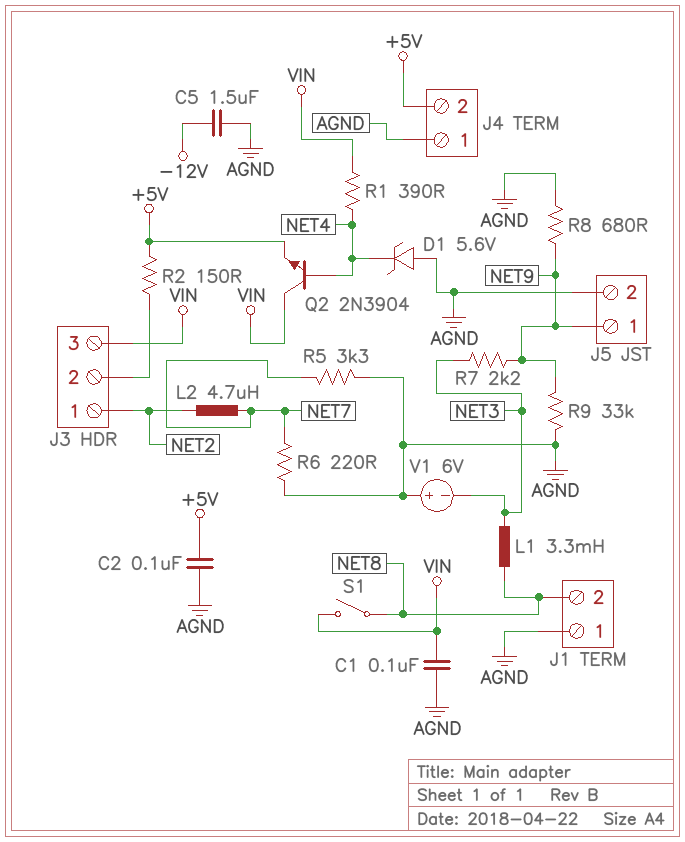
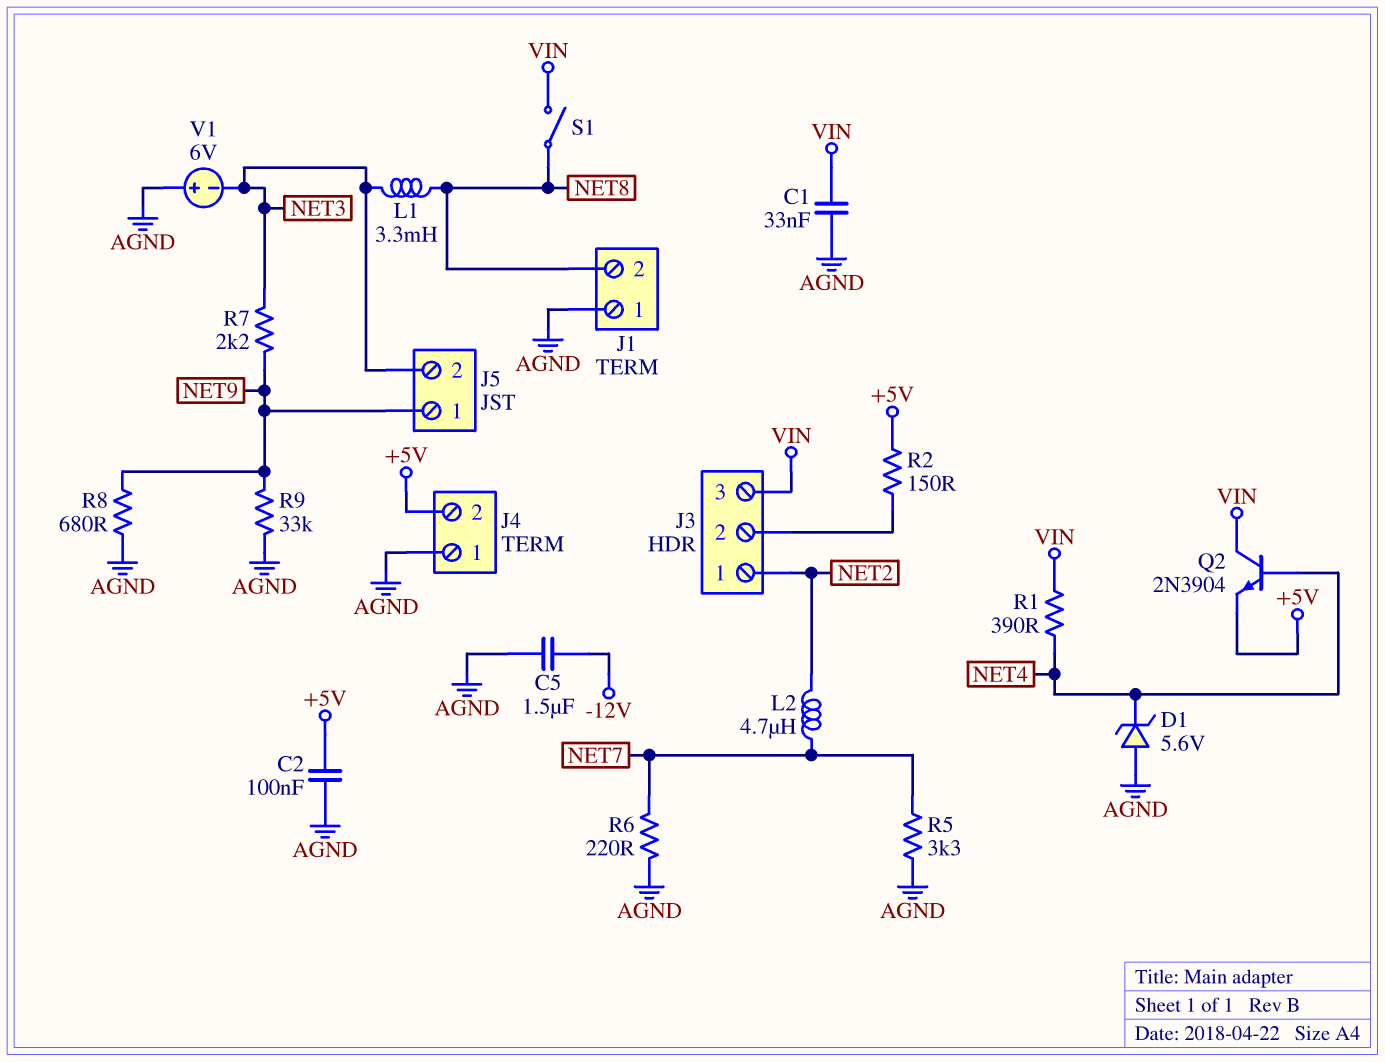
C1: 100nF (AGND, VIN) -> 33nF (AGND, VIN)
J5 pin 2: AGND -> NET3

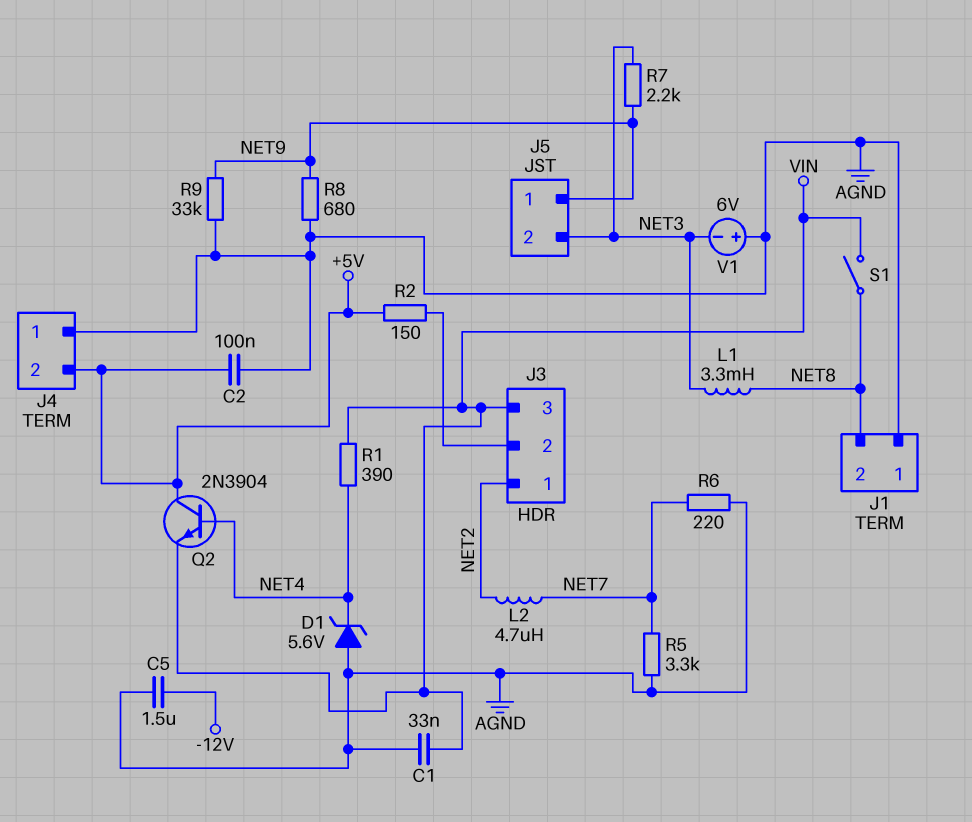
Q2: NPN 2N3904 (B NET4, C VIN, E +5V) -> NPN 2N3904 (B NET4, C +5V, E VIN)

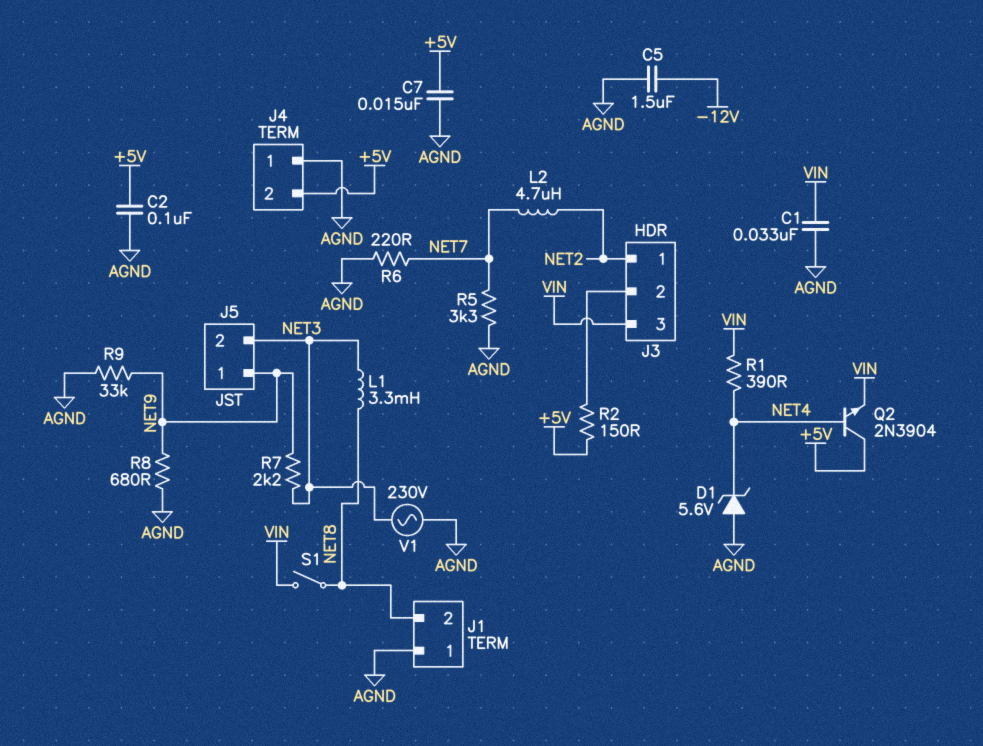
C7: none -> 15nF (+5V, AGND)
V1: 6V (plus AGND, minus NET3) -> AC 230V (AGND, NET3)

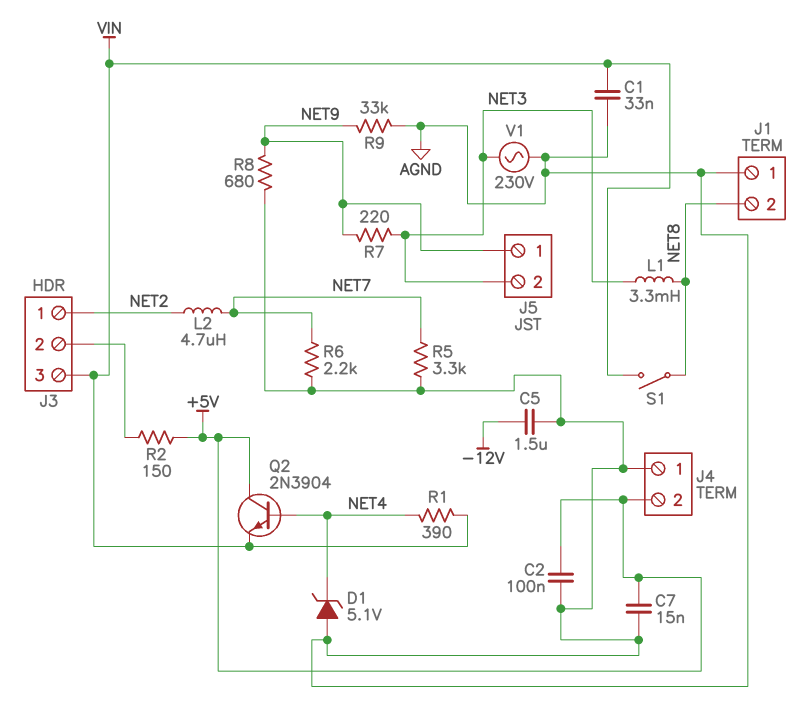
D1: zener 5.6V (A AGND, K NET4) -> zener 5.1V (A AGND, K NET4)
R6: 220 (AGND, NET7) -> 2.2k (AGND, NET7)
R7: 2.2k (NET3, NET9) -> 220 (NET3, NET9)

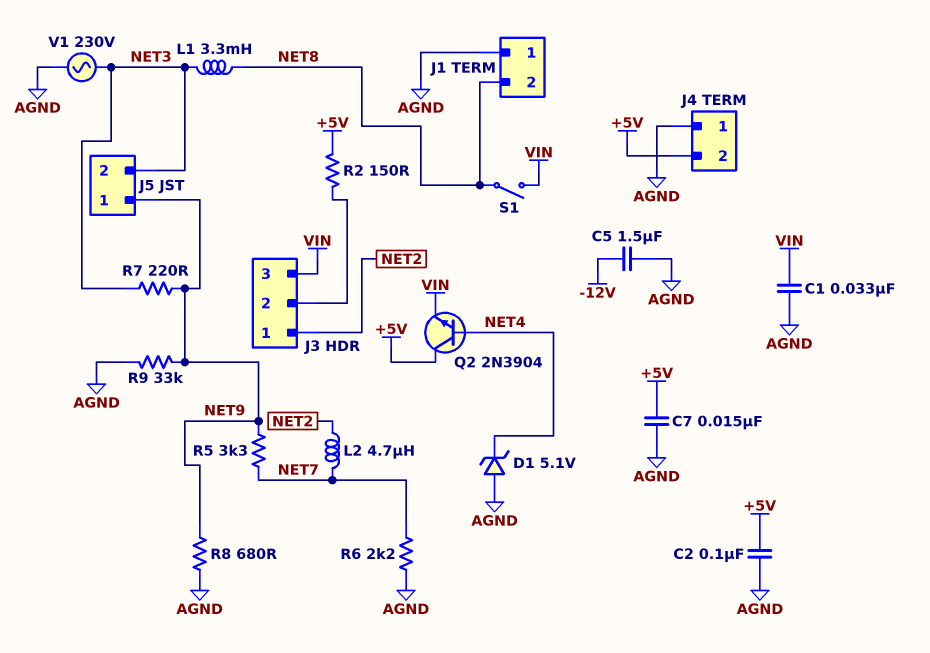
R1: 390 (NET4, VIN) -> none
R5: 3.3k (AGND, NET7) -> 3.3k (NET7, NET9)

